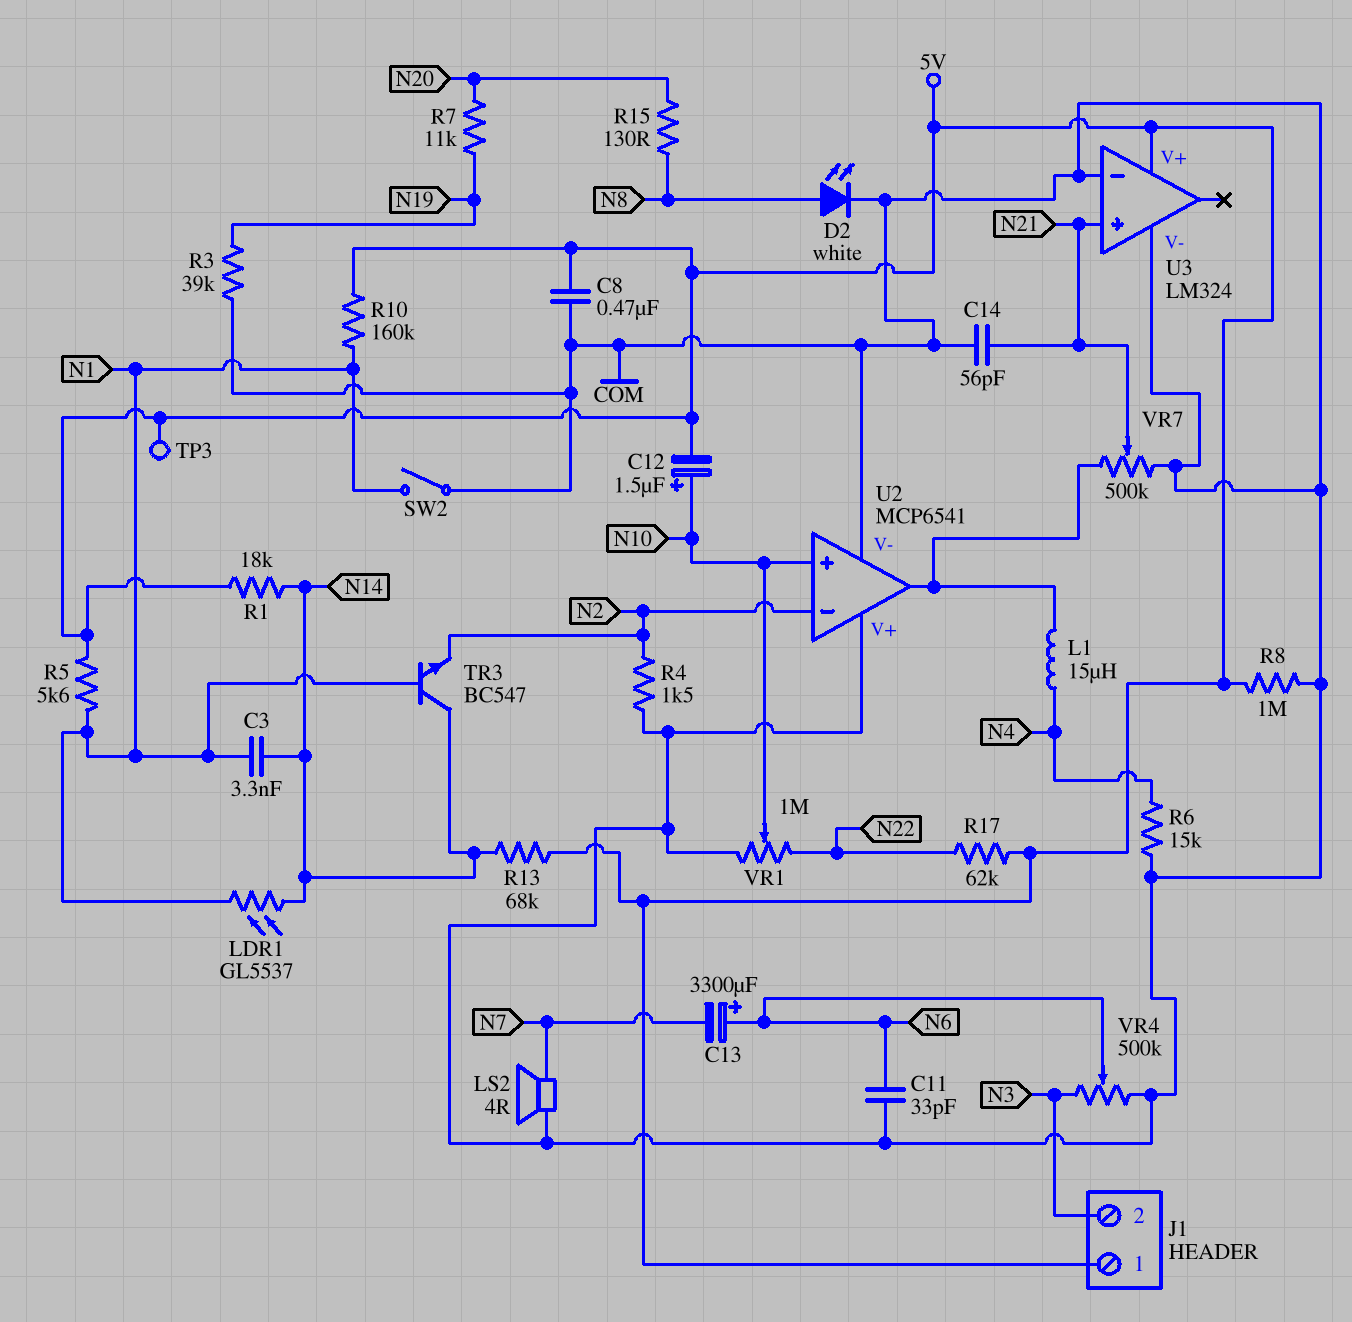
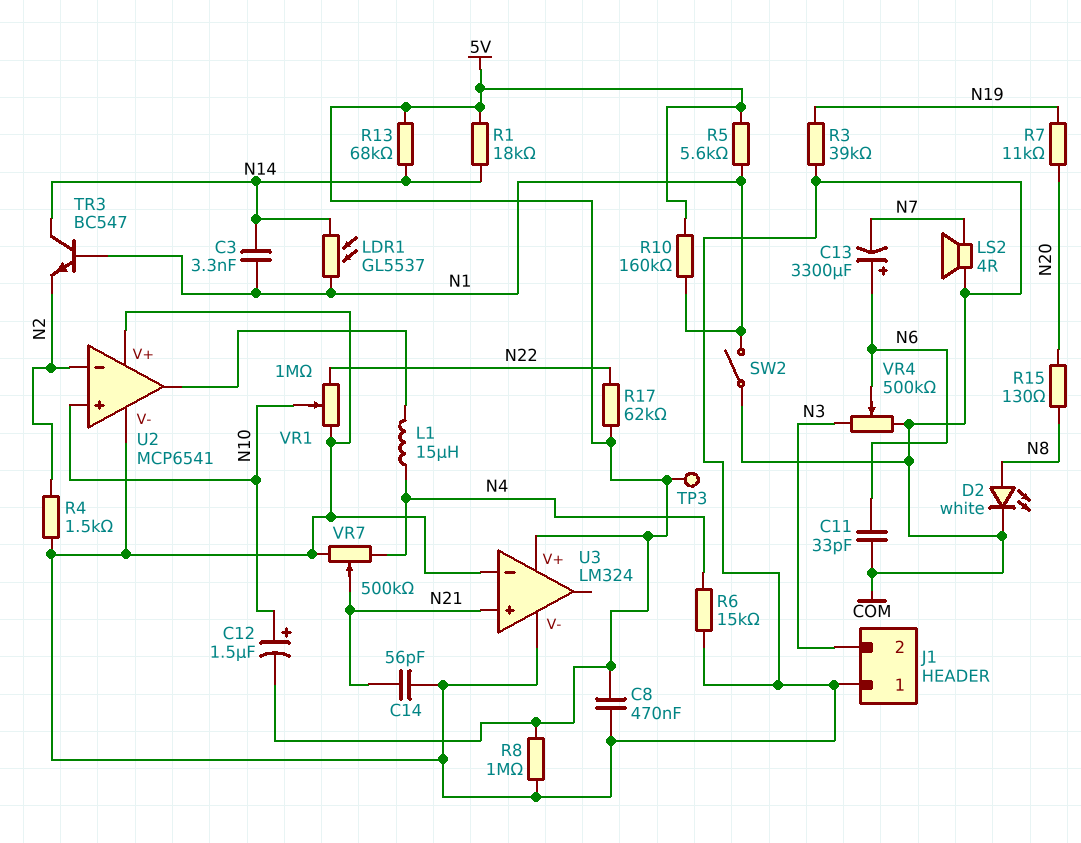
J1 pin 1: 5V -> COM
VR7: 500k (COM, U2/out, wiper N21) -> 500k (COM, N4, wiper N21)

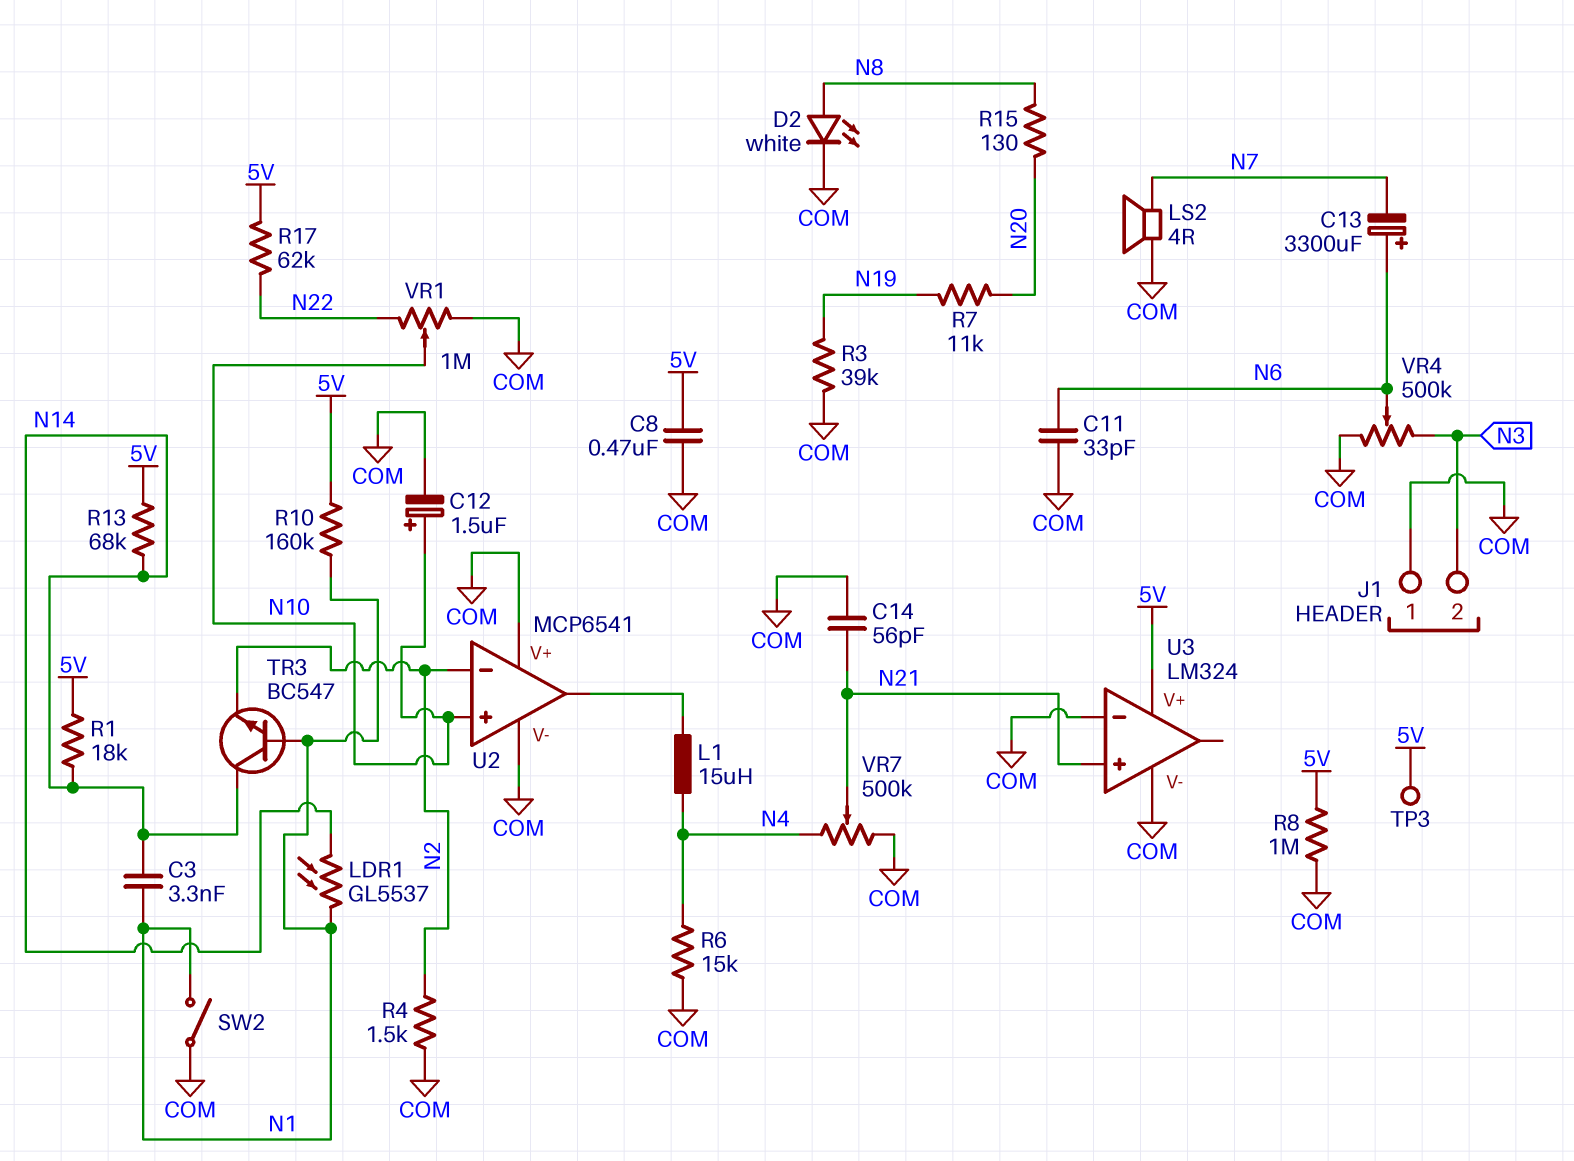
C12: 1.5uF (plus N10, minus 5V) -> 1.5uF (plus N10, minus COM)
R5: 5.6k (5V, N1) -> none

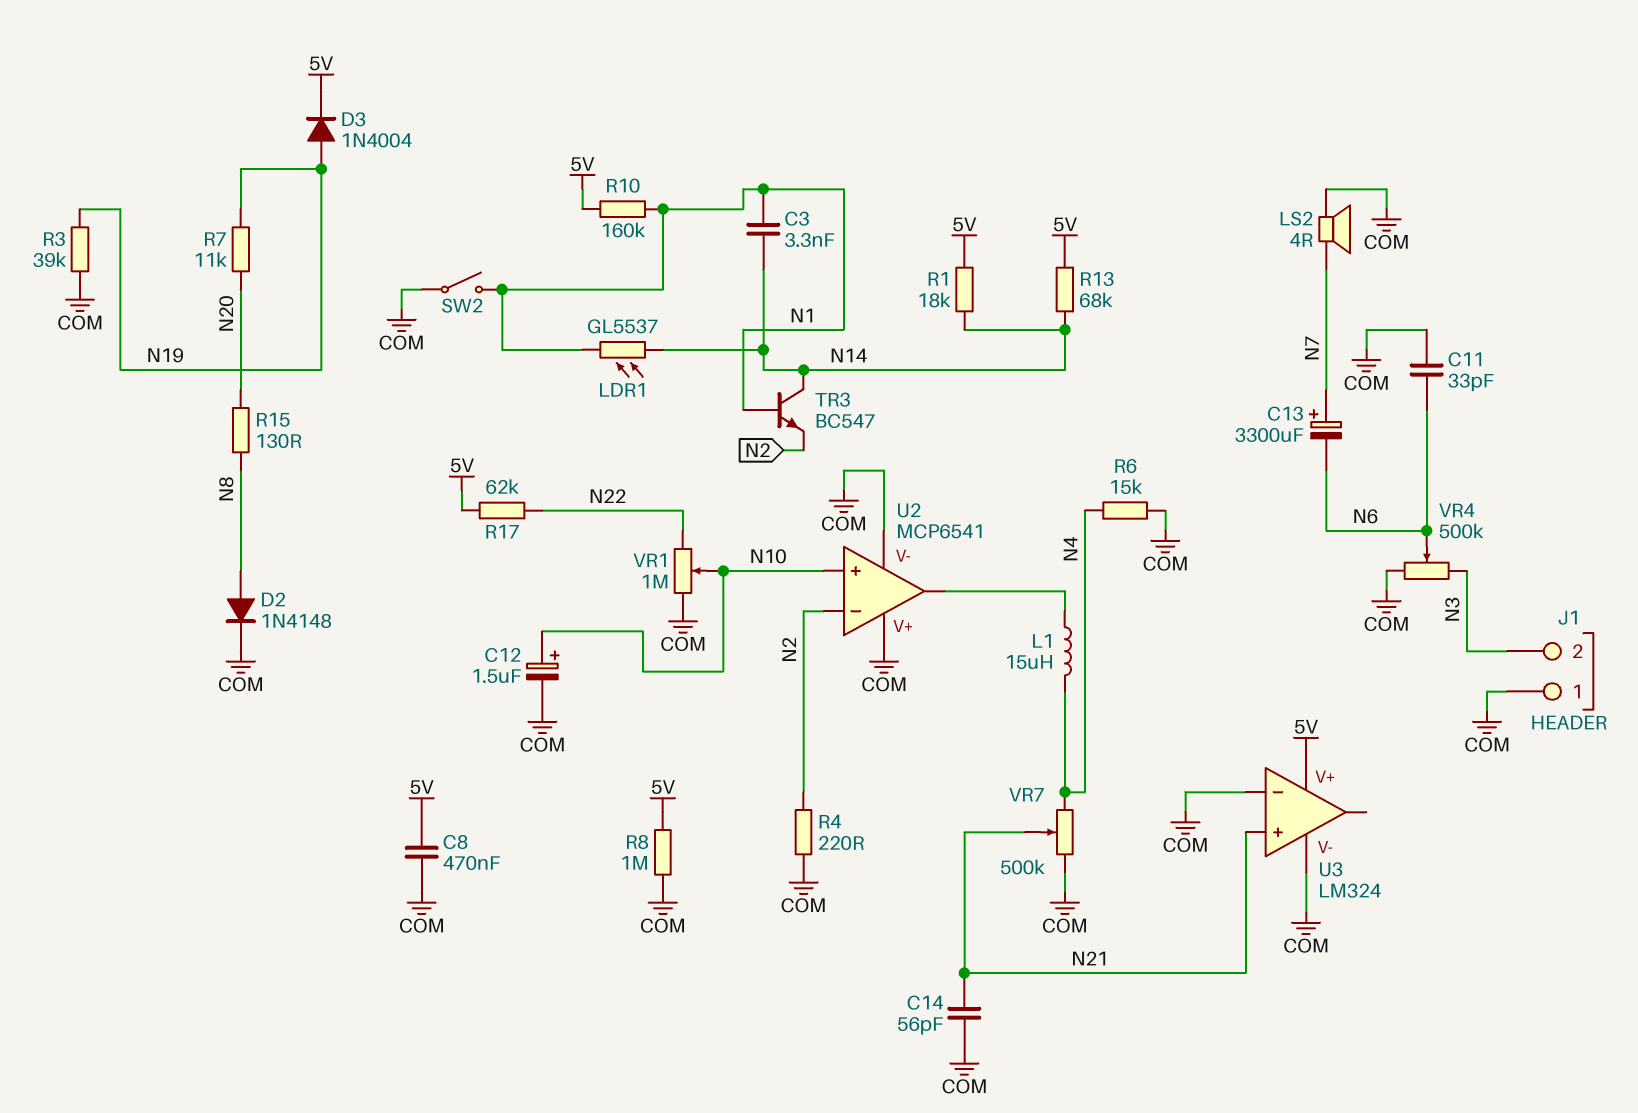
C13: 3300uF (plus N6, minus N7) -> 3300uF (plus N7, minus N6)
D2: LED white (A N8, K COM) -> diode 1N4148 (A N8, K COM)
D3: none -> diode 1N4004 (A N19, K 5V)
R4: 1.5k (COM, N2) -> 220 (COM, N2)
TP3: test point (5V) -> none

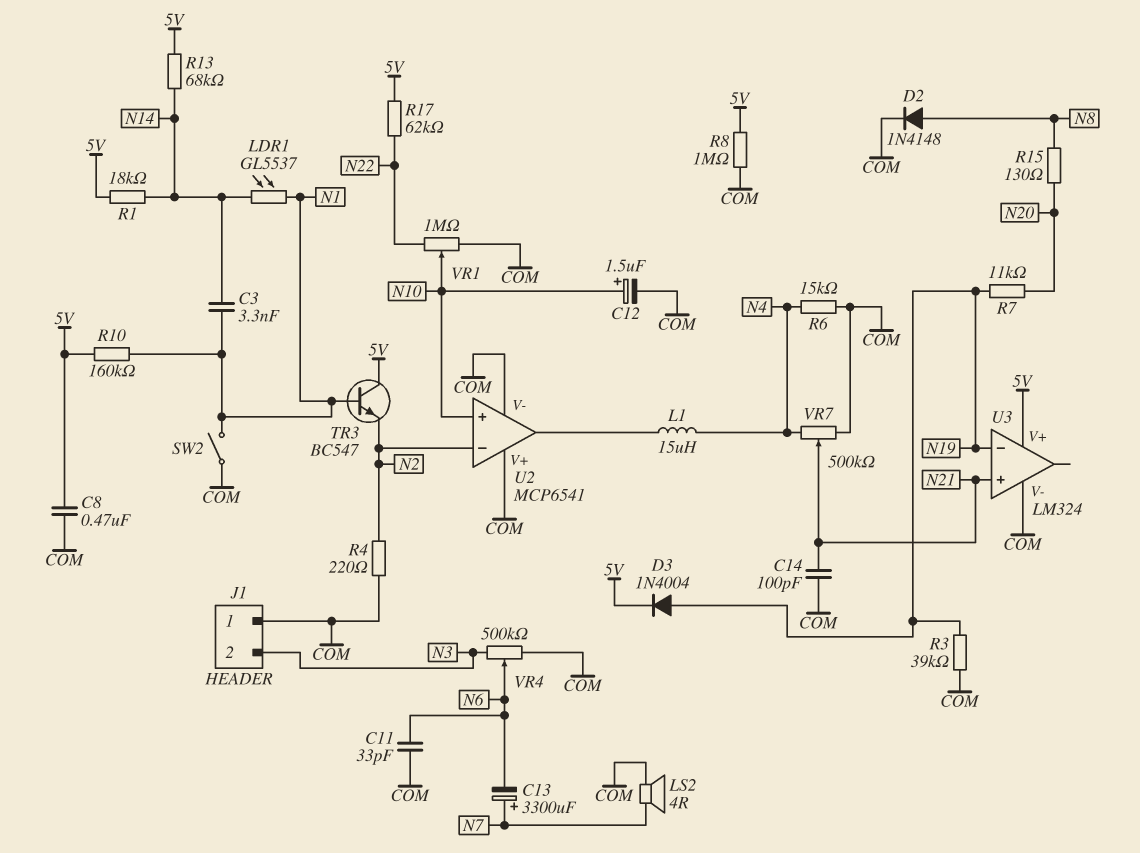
C14: 56pF (COM, N21) -> 100pF (COM, N21)
TR3: NPN BC547 (B N1, C N14, E N2) -> NPN BC547 (B N1, C 5V, E N2)
U3 pin in-: COM -> N19

